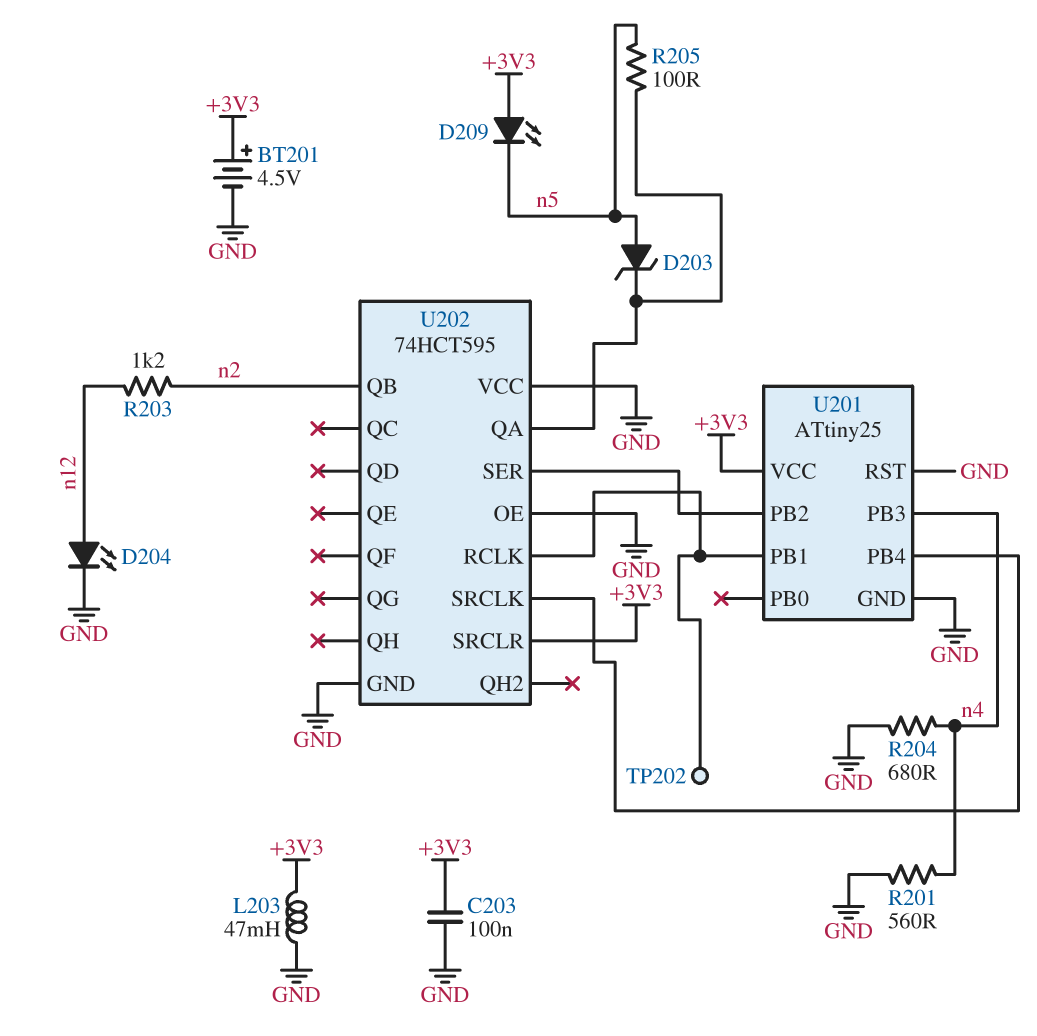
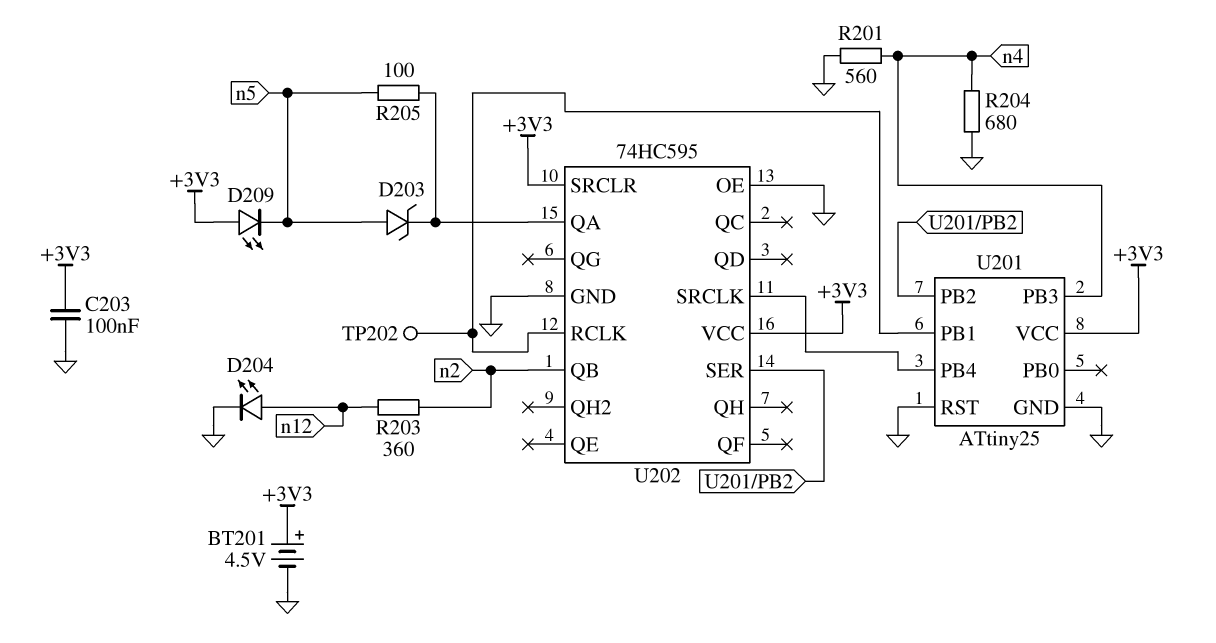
L203: 47mH (+3V3, GND) -> none
R203: 1.2k (n2, n12) -> 360 (n2, n12)
U202: 74HCT595 -> 74HC595
U202 pin VCC: GND -> +3V3

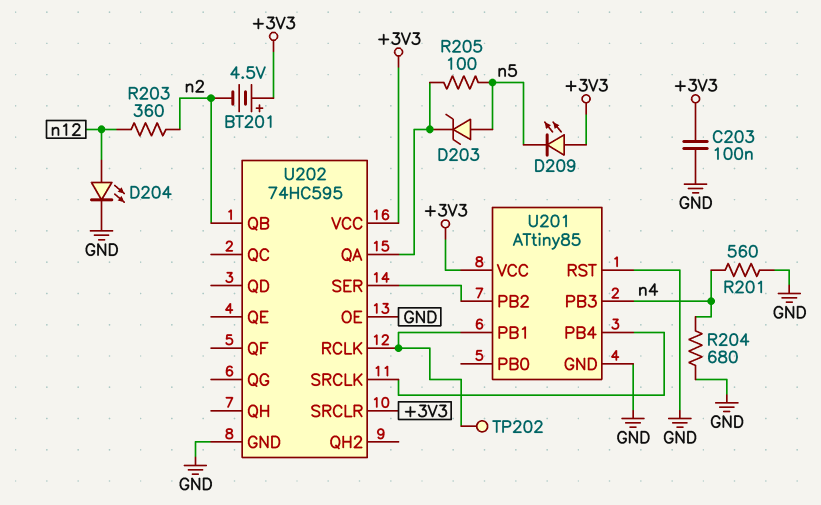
BT201: 4.5V (plus +3V3, minus GND) -> 4.5V (plus +3V3, minus n2)
U201: ATtiny25 -> ATtiny85

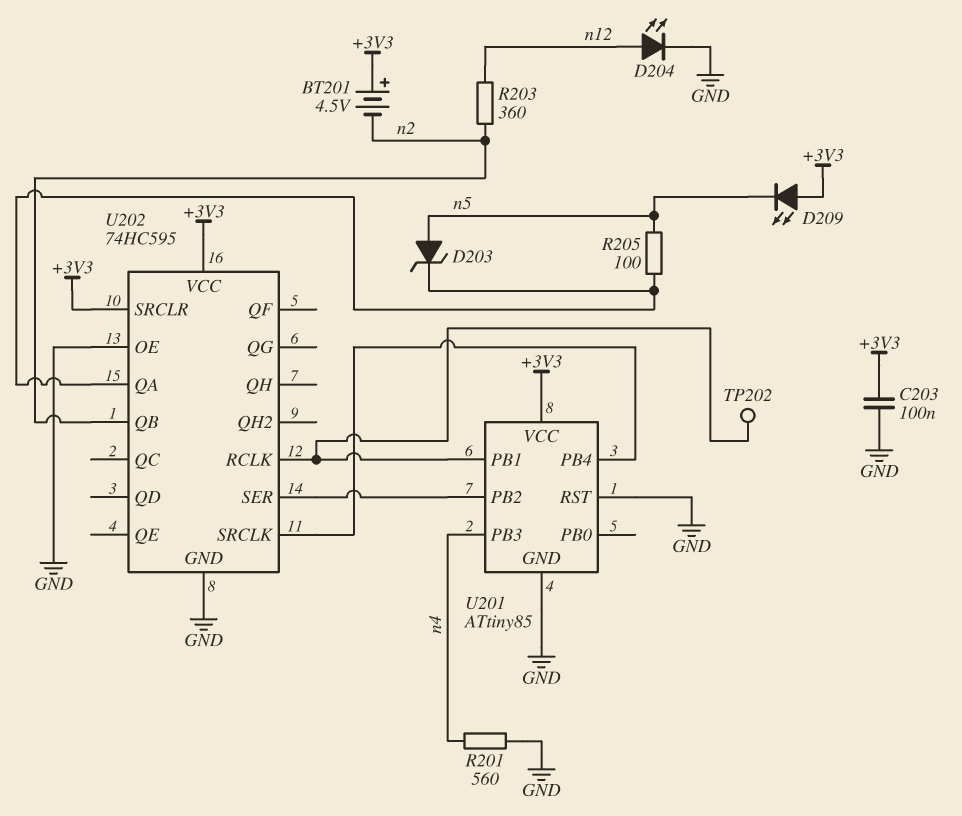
R204: 680 (GND, n4) -> none

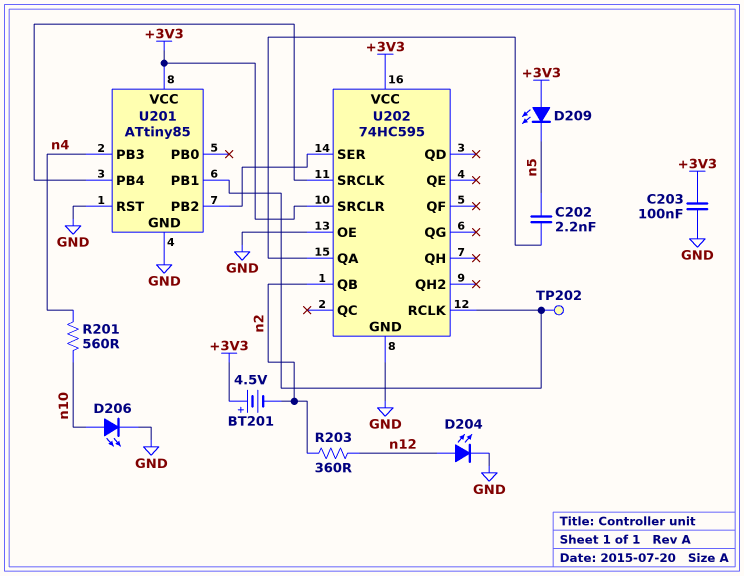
C202: none -> 2.2nF (U202/QA, n5)
D203: zener (A n5, K U202/QA) -> none
D206: none -> LED (A n10, K GND)
R201: 560 (GND, n4) -> 560 (n4, n10)
R205: 100 (U202/QA, n5) -> none

